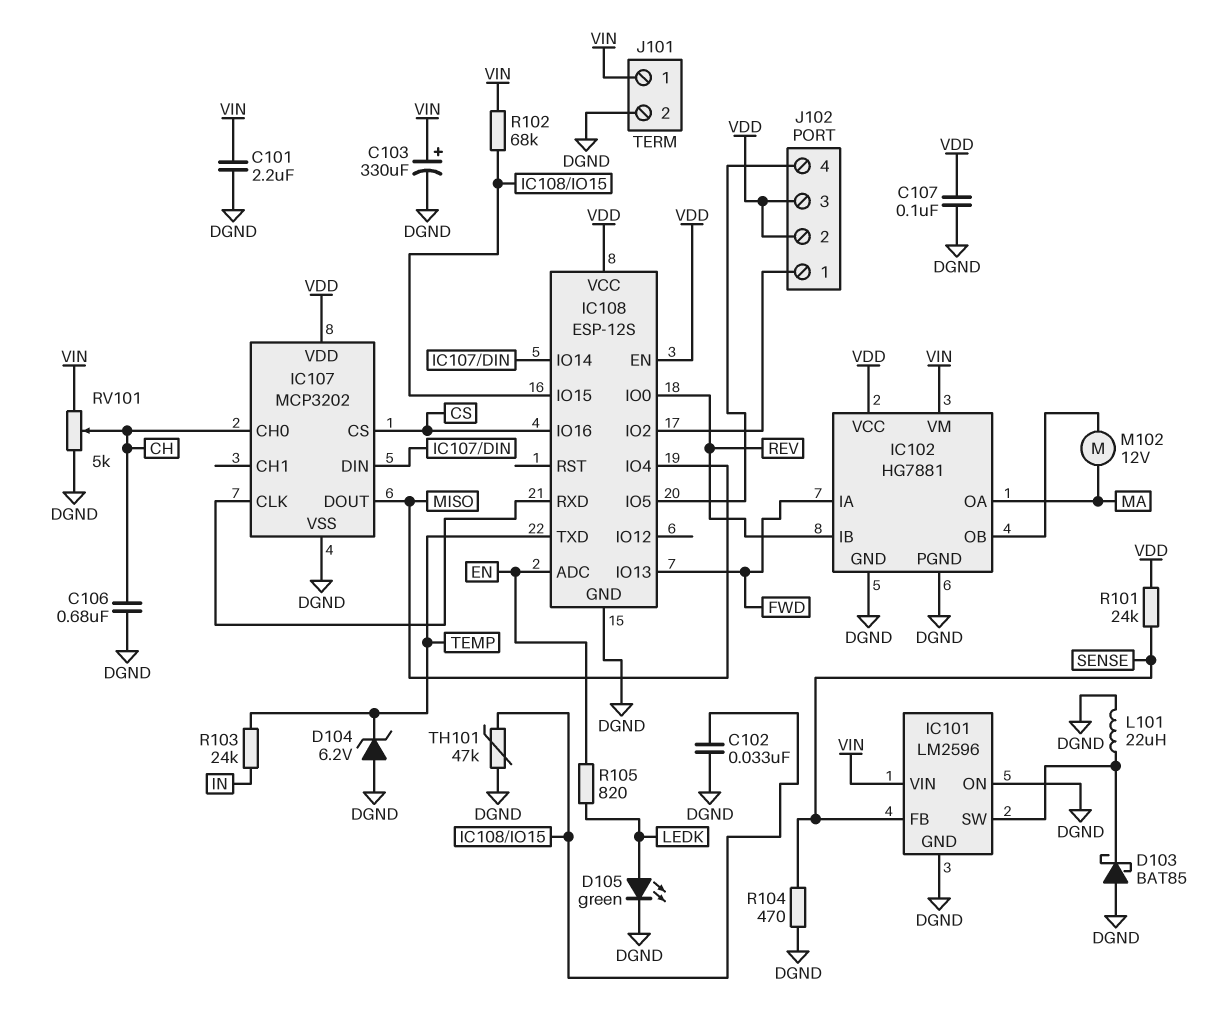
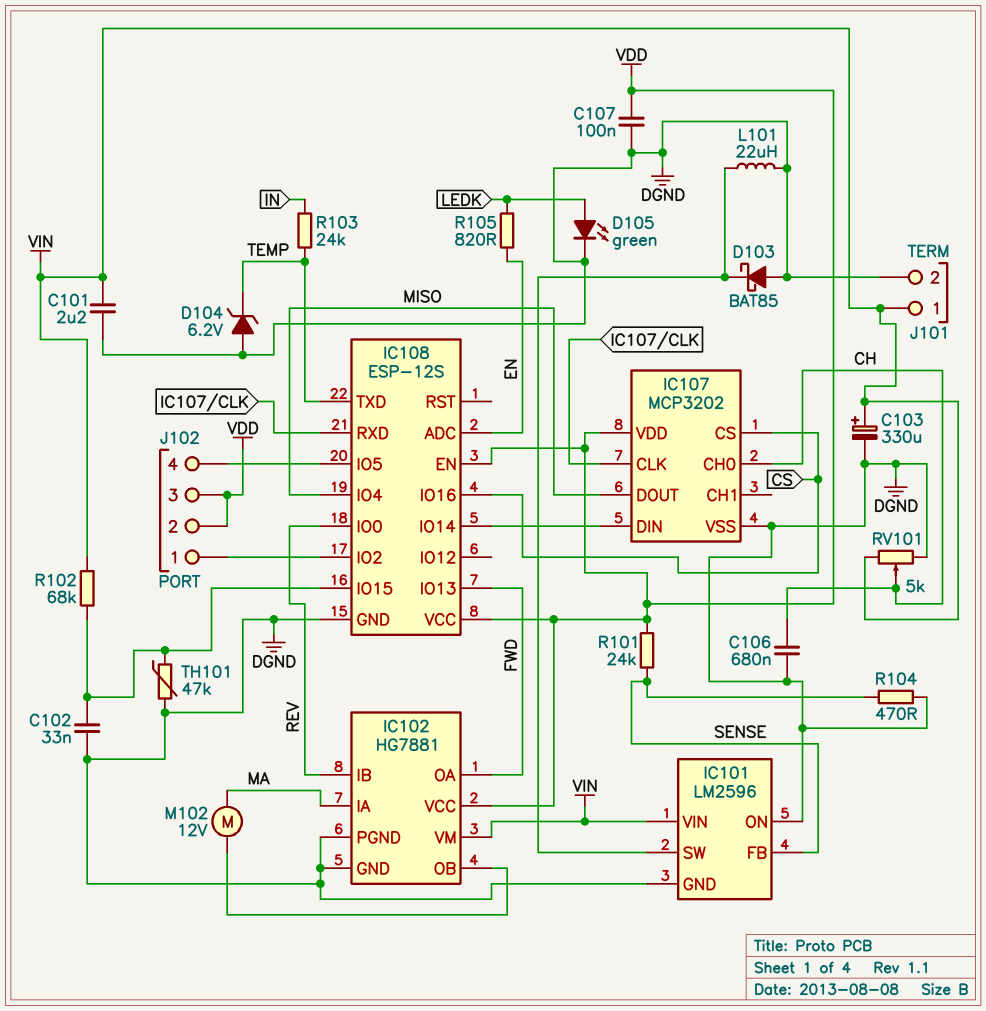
IC102 pin IA: FWD -> MA
IC102 pin OA: MA -> FWD

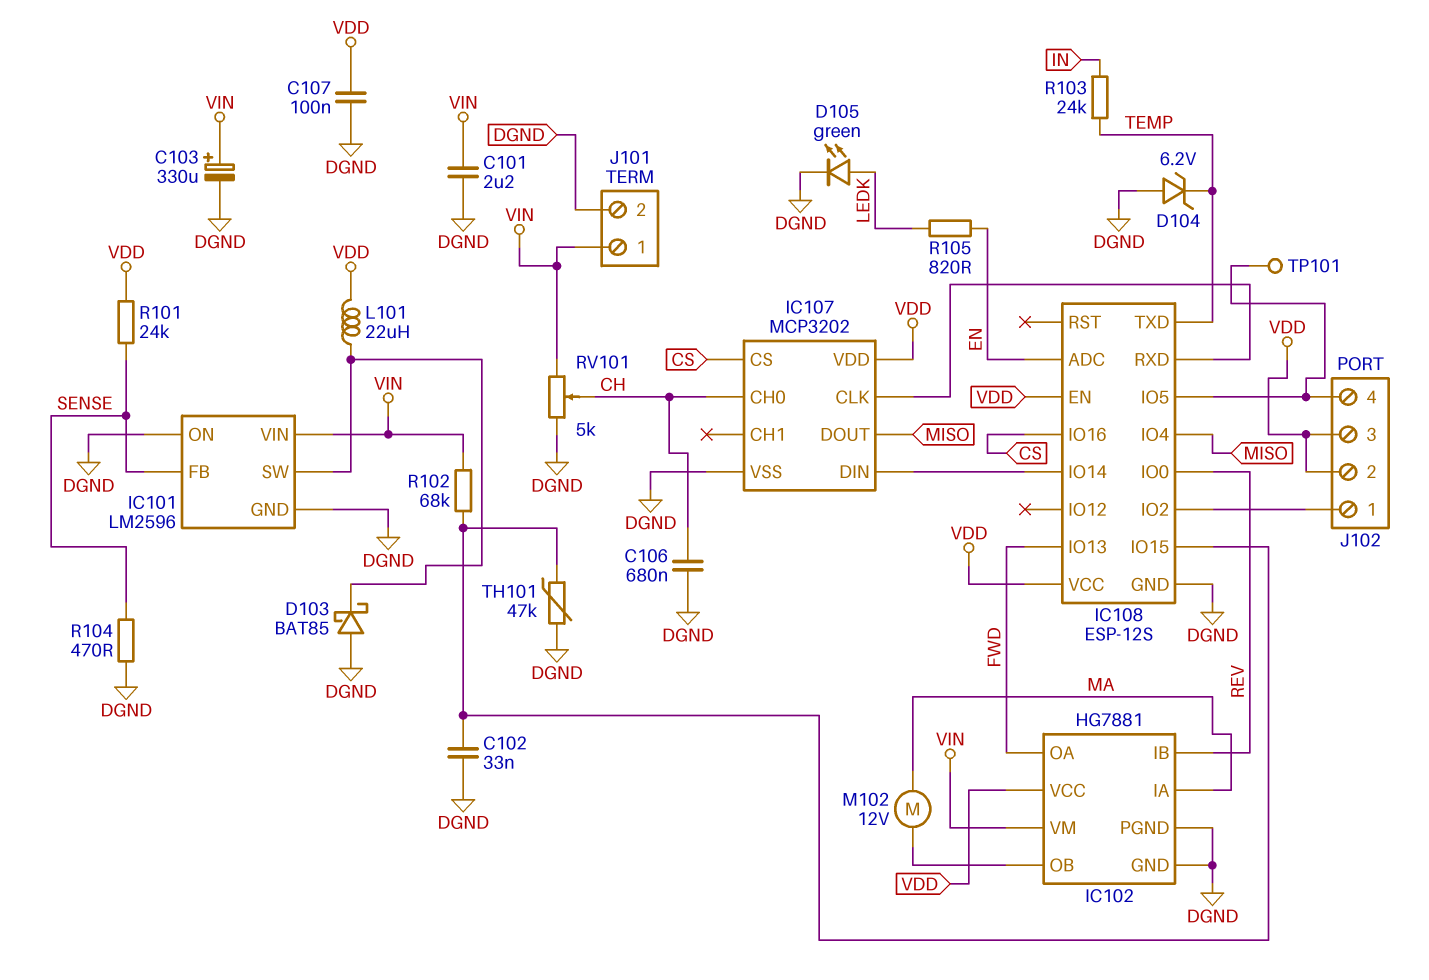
L101: 22uH (DGND, IC101/SW) -> 22uH (IC101/SW, VDD)
TP101: none -> test point (IC108/IO5)

